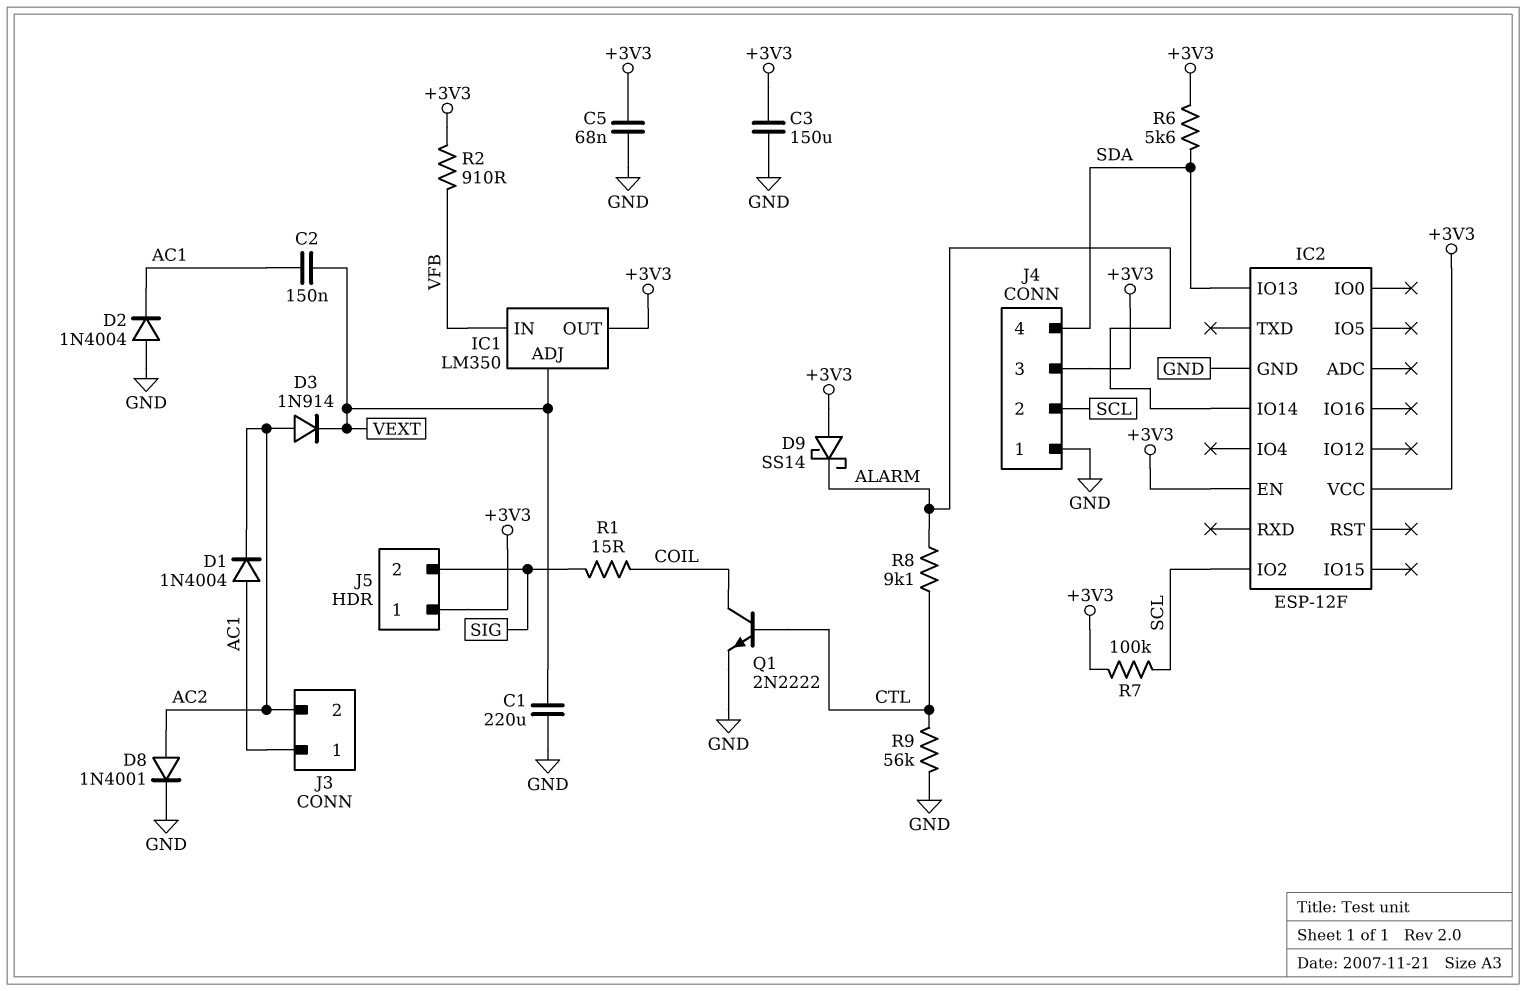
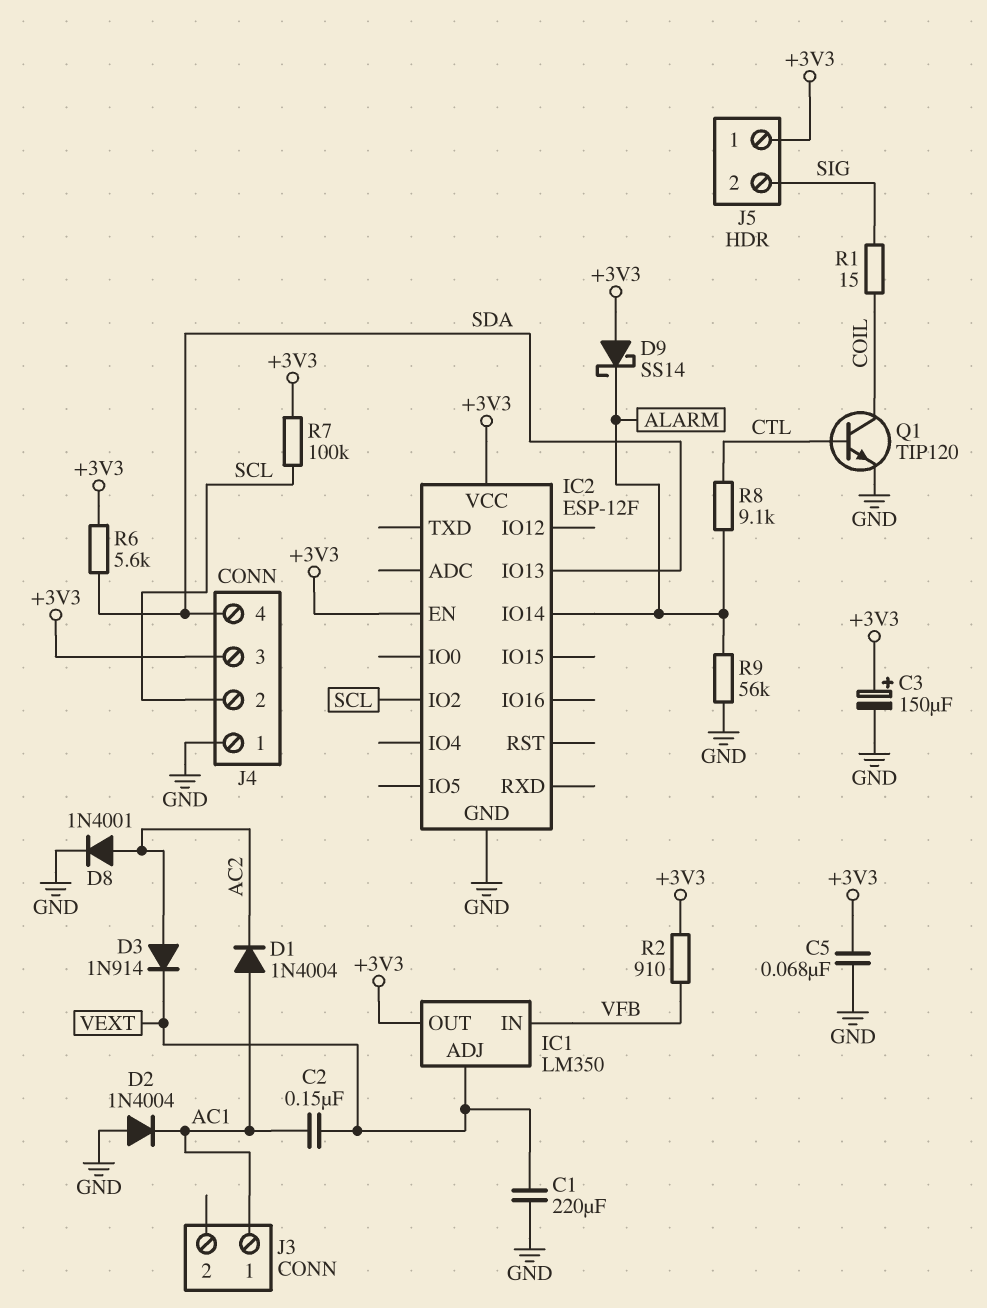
C3: 150uF (+3V3, GND) -> 150uF (plus +3V3, minus GND)
J3 pin 2: AC2 -> none
Q1: NPN 2N2222 (B CTL, C COIL, E GND) -> NPN TIP120 (B CTL, C COIL, E GND)
R9: 56k (CTL, GND) -> 56k (ALARM, GND)

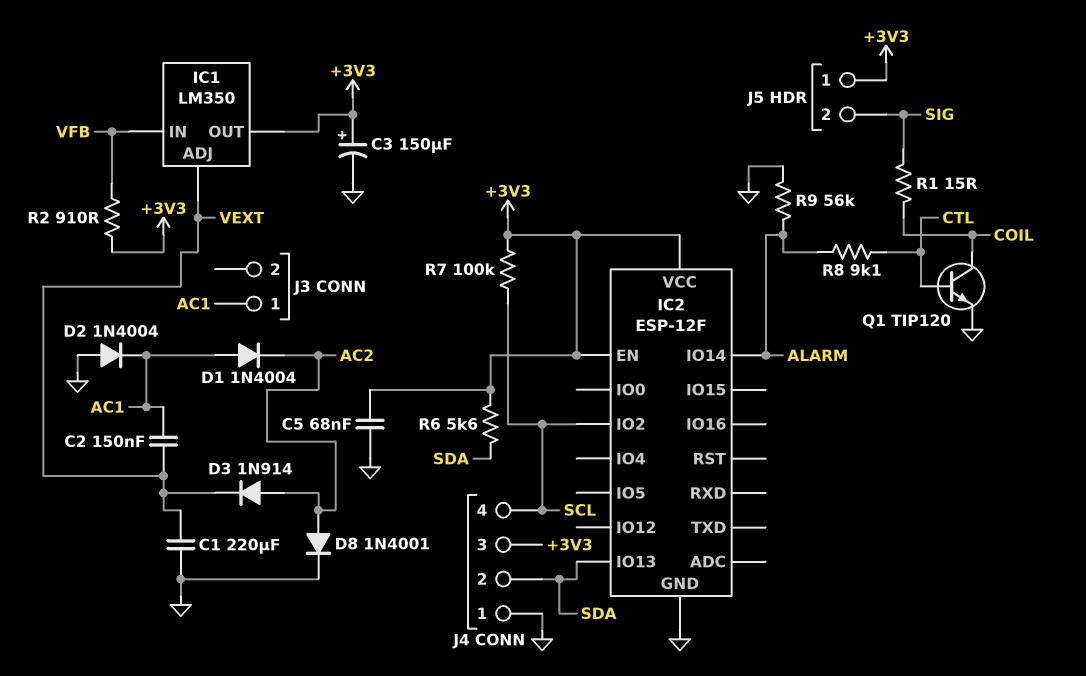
D9: schottky SS14 (A +3V3, K ALARM) -> none
J4 pin 2: SCL -> SDA
J4 pin 4: SDA -> SCL

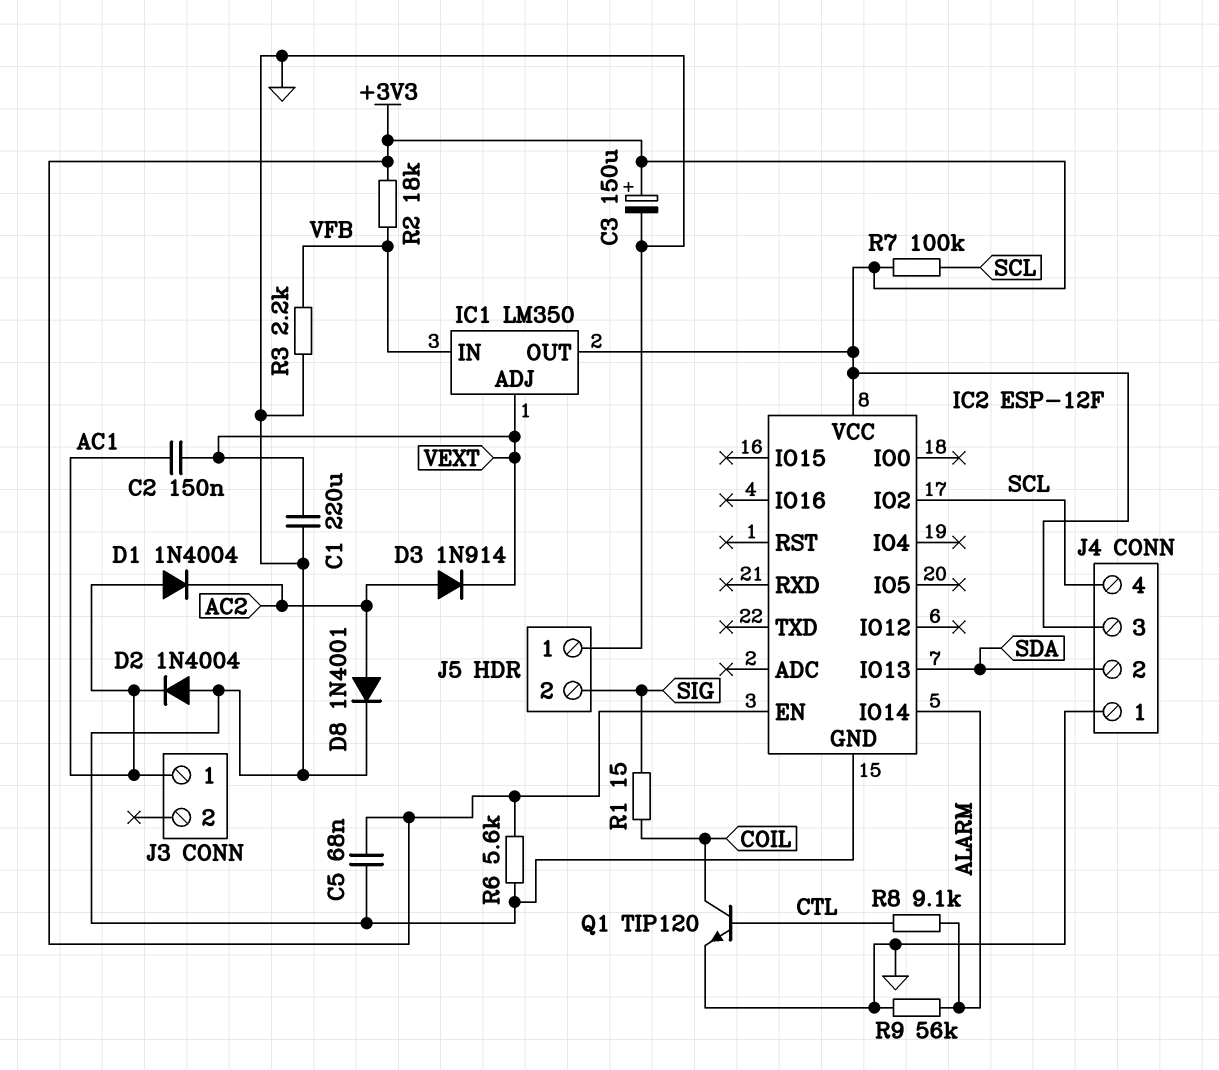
J5 pin 1: +3V3 -> GND
R2: 910 (+3V3, VFB) -> 18k (+3V3, VFB)
R3: none -> 2.2k (GND, VFB)
R6: 5.6k (+3V3, SDA) -> 5.6k (+3V3, GND)

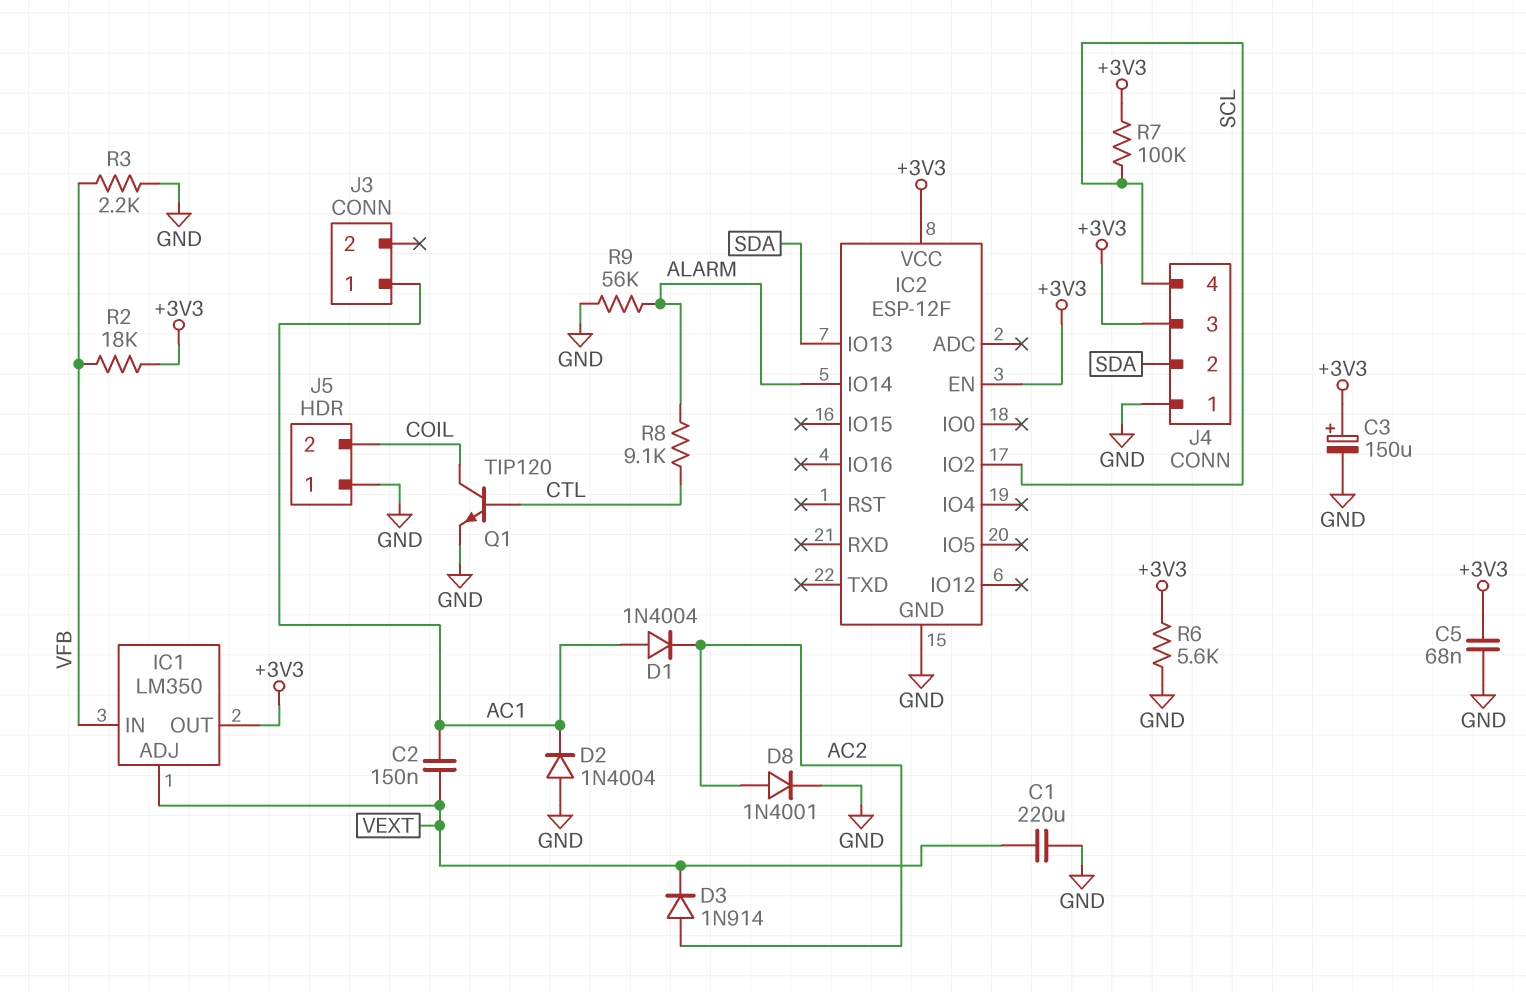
J5 pin 2: SIG -> COIL
R1: 15 (COIL, SIG) -> none

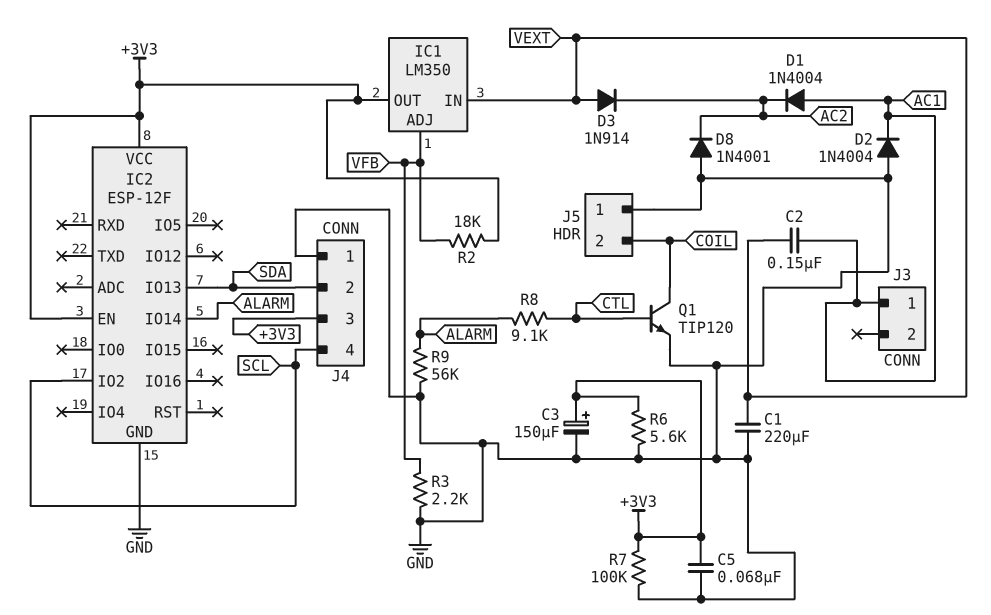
D3: diode 1N914 (A AC2, K VEXT) -> diode 1N914 (A VEXT, K AC2)
D8: diode 1N4001 (A AC2, K GND) -> diode 1N4001 (A GND, K AC2)
IC1 pin ADJ: VEXT -> VFB
IC1 pin IN: VFB -> VEXT
R7: 100k (+3V3, SCL) -> 100k (+3V3, GND)

